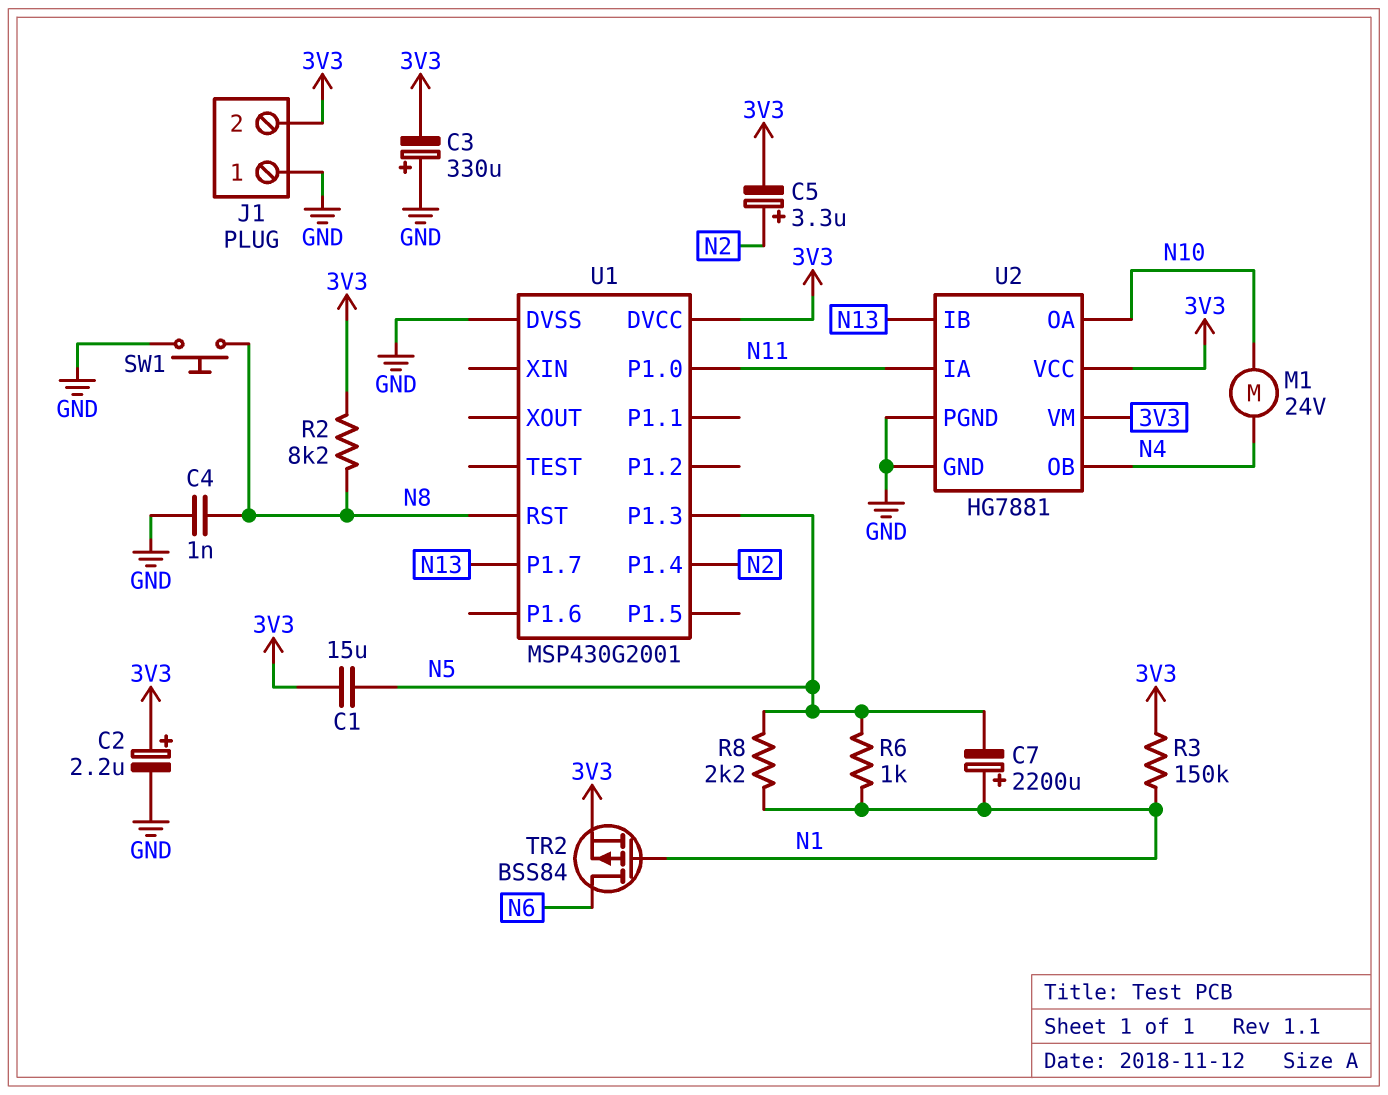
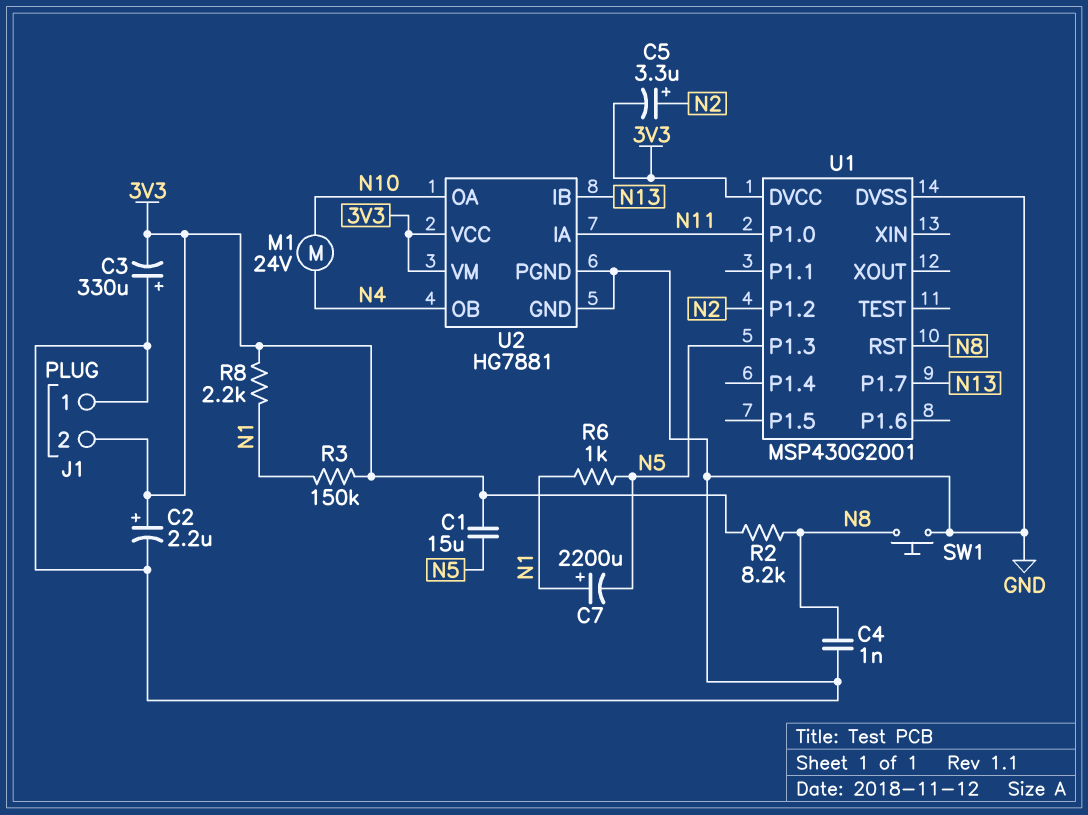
R8: 2.2k (N1, N5) -> 2.2k (3V3, N1)
TR2: PMOS BSS84 (G N1, D N6, S 3V3) -> none
U1 pin P1.2: none -> N2
U1 pin P1.4: N2 -> none

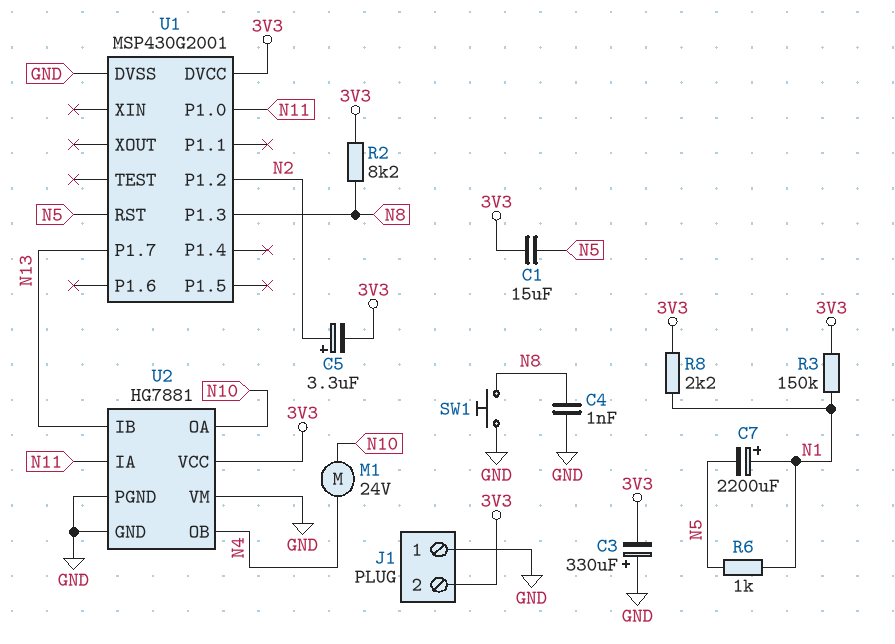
C2: 2.2uF (plus 3V3, minus GND) -> none
U1 pin P1.3: N5 -> N8
U1 pin RST: N8 -> N5
U2 pin VM: 3V3 -> GND

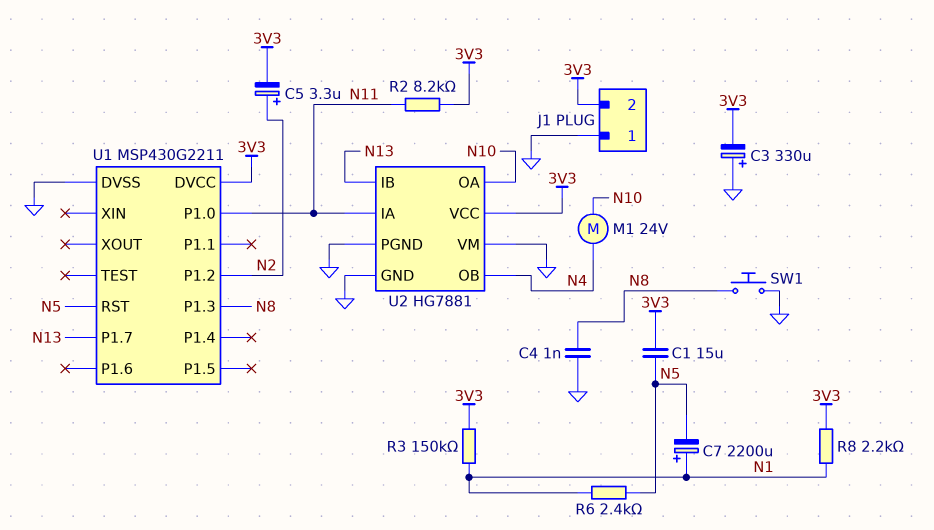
R2: 8.2k (3V3, N8) -> 8.2k (3V3, N11)
R6: 1k (N1, N5) -> 2.4k (N1, N5)
U1: MSP430G2001 -> MSP430G2211

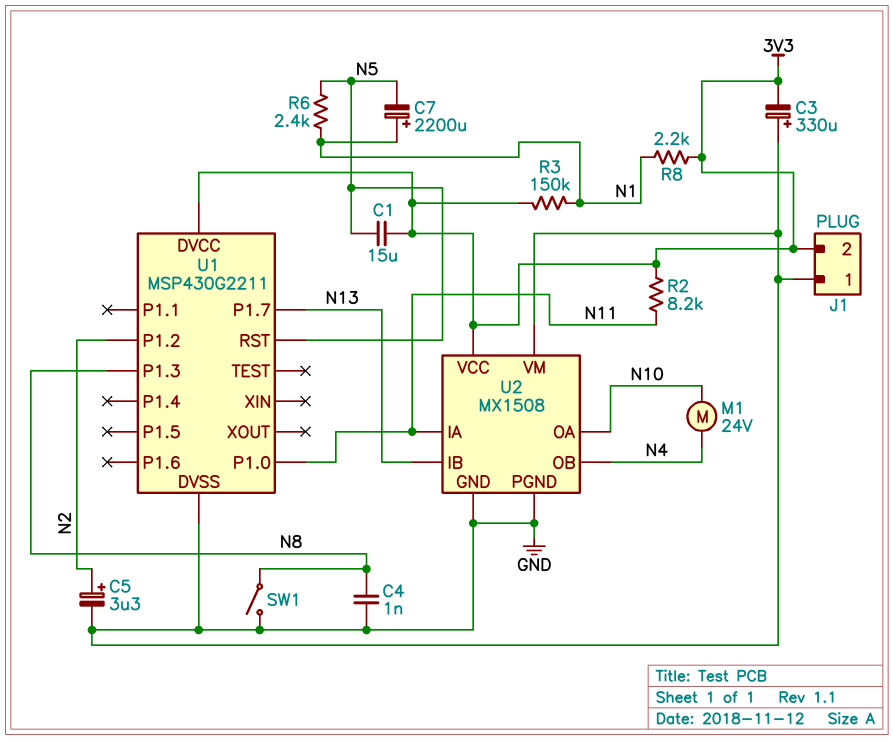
C5: 3.3uF (plus N2, minus 3V3) -> 3.3uF (plus N2, minus GND)
SW1: button (GND, N8) -> switch (GND, N8)
U2: HG7881 -> MX1508

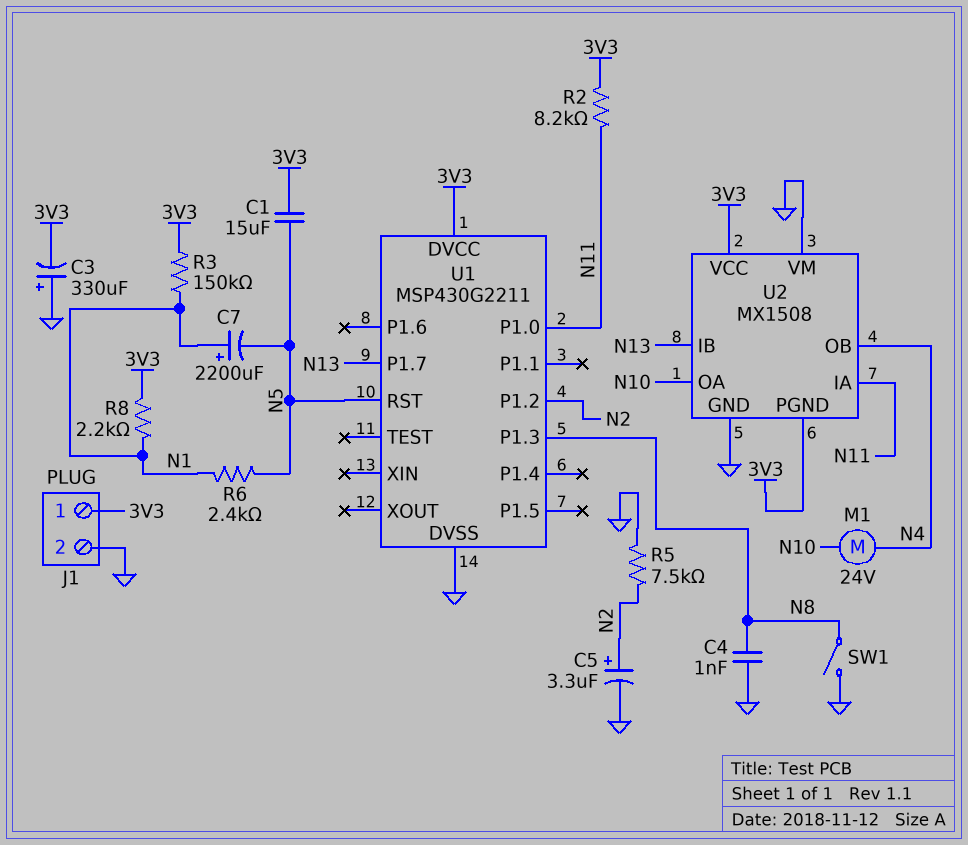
J1 pin 1: GND -> 3V3
J1 pin 2: 3V3 -> GND
R5: none -> 7.5k (GND, N2)
U2 pin PGND: GND -> 3V3

